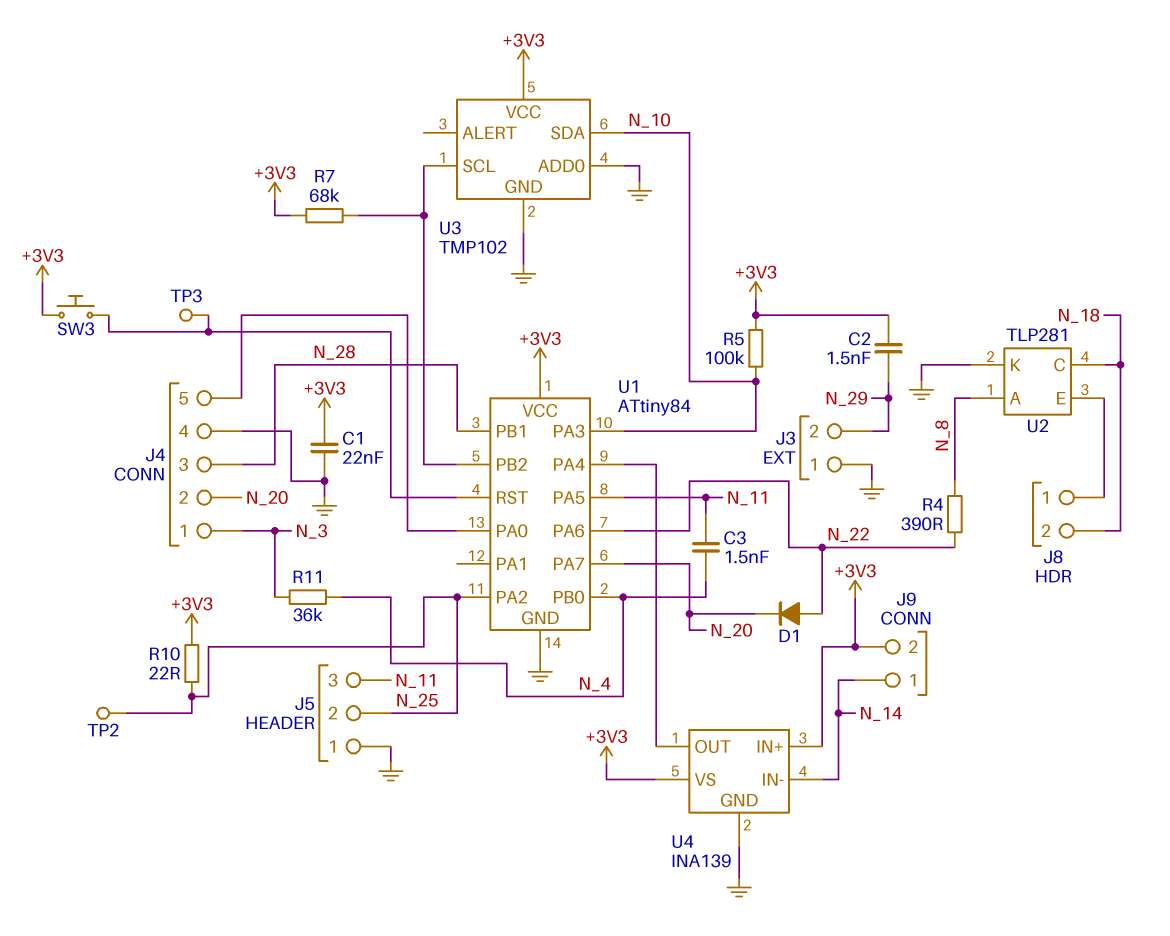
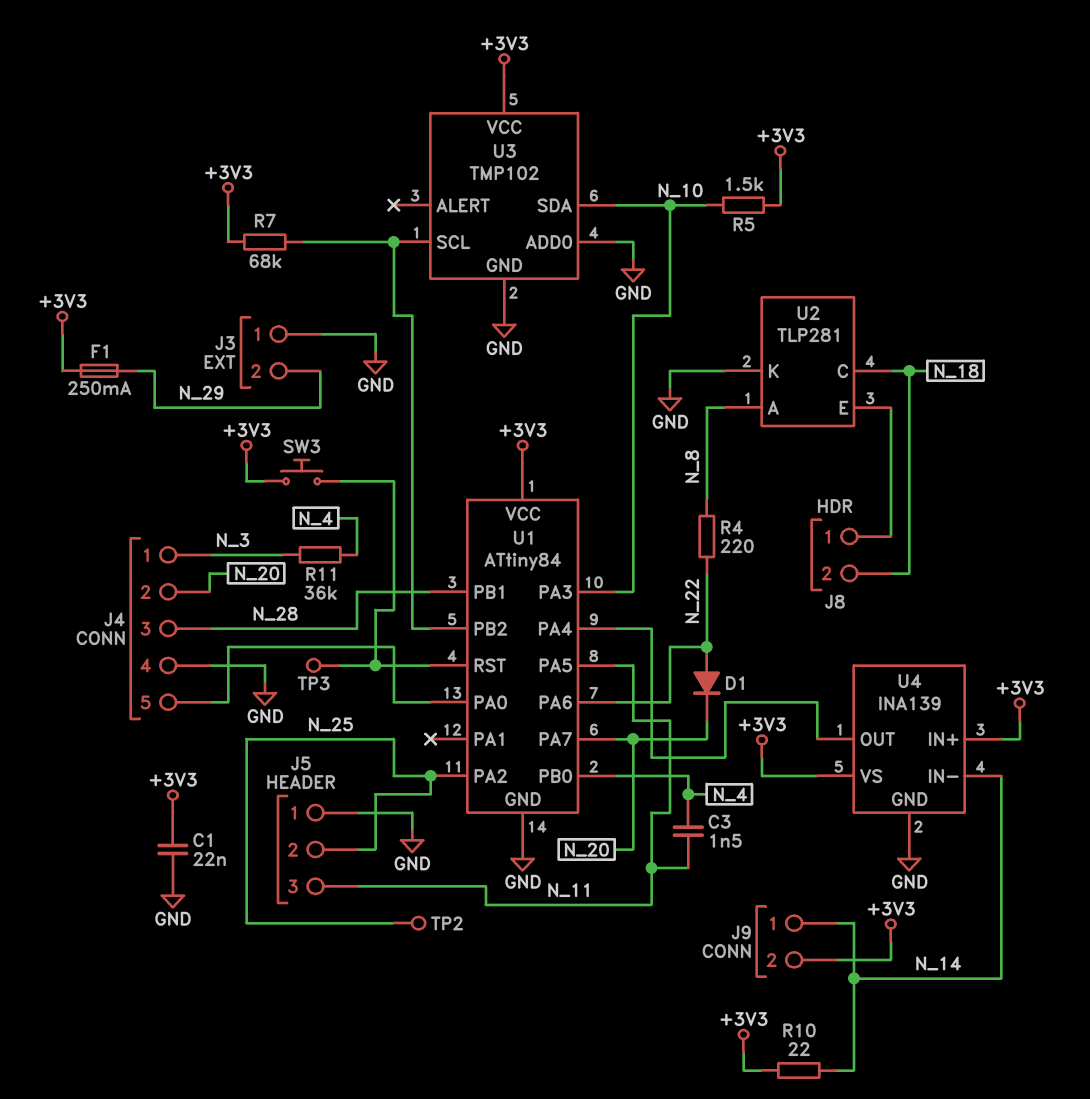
C2: 1.5nF (+3V3, N_29) -> none
F1: none -> 250mA (+3V3, N_29)
R4: 390 (N_8, N_22) -> 220 (N_8, N_22)
R5: 100k (+3V3, N_10) -> 1.5k (+3V3, N_10)
R10: 22 (+3V3, N_25) -> 22 (+3V3, N_14)

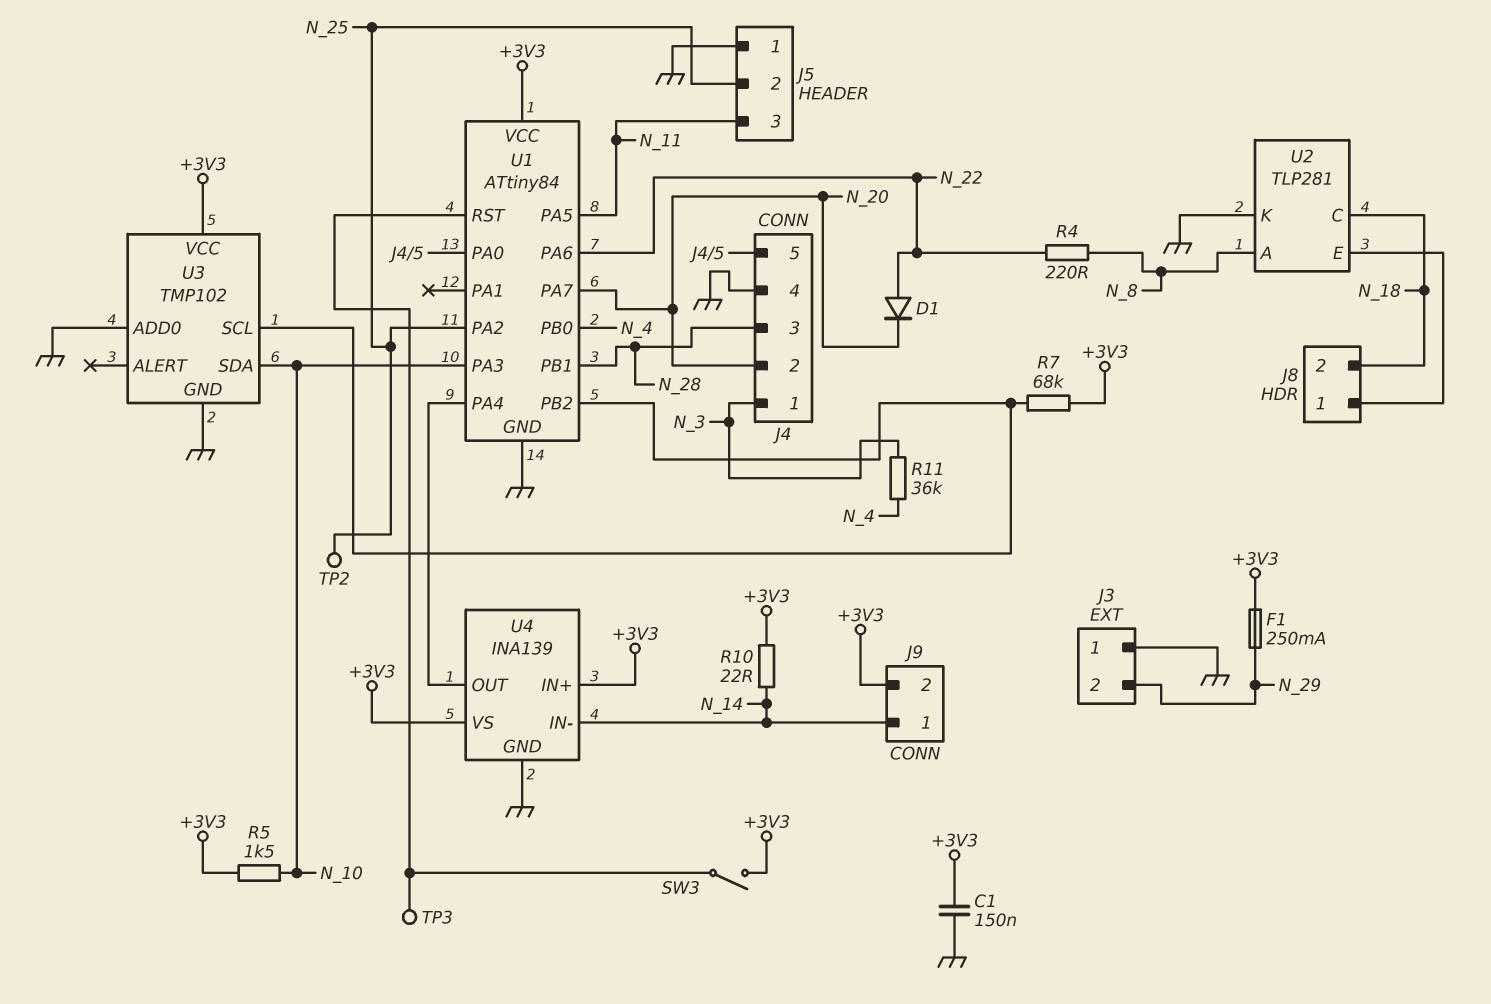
C1: 22nF (+3V3, GND) -> 150nF (+3V3, GND)
C3: 1.5nF (N_4, N_11) -> none
SW3: button (+3V3, U1/RST) -> switch (+3V3, U1/RST)

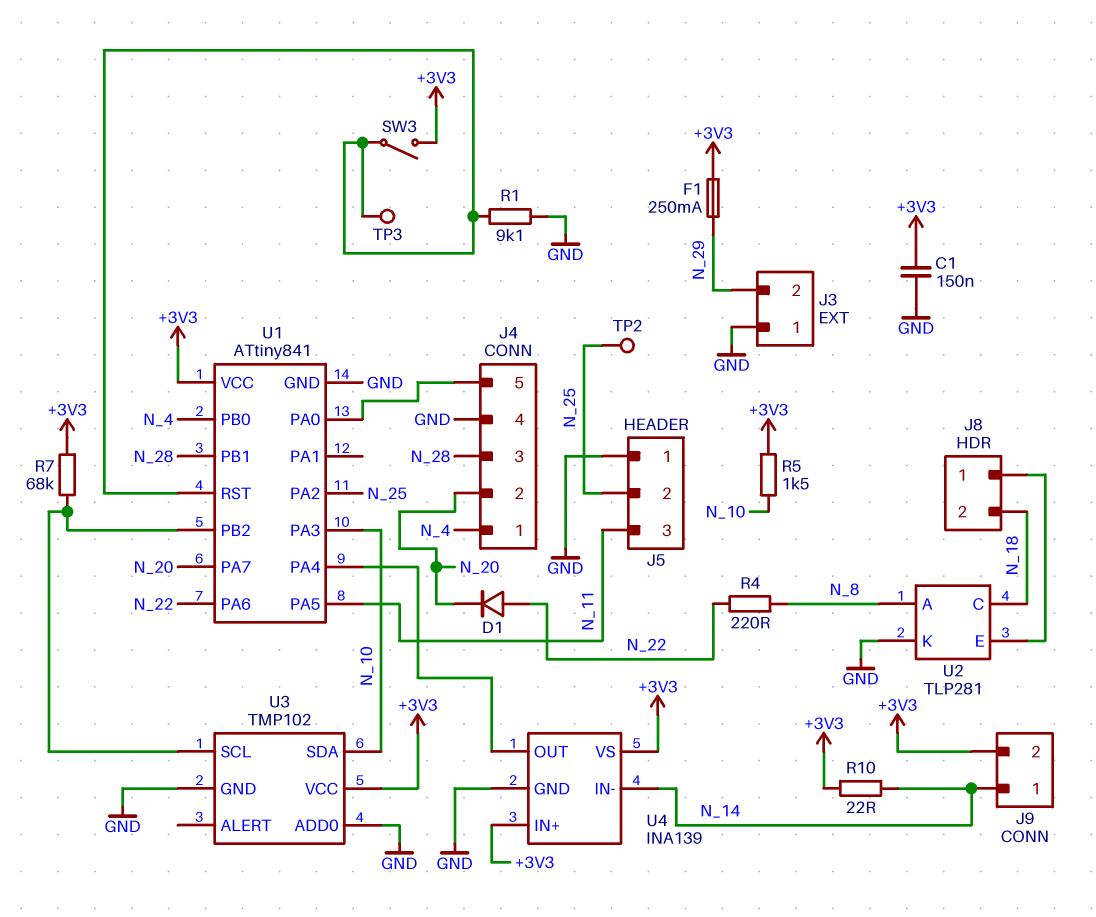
J4 pin 1: N_3 -> N_4
R1: none -> 9.1k (GND, U1/RST)
R11: 36k (N_3, N_4) -> none
U1: ATtiny84 -> ATtiny841

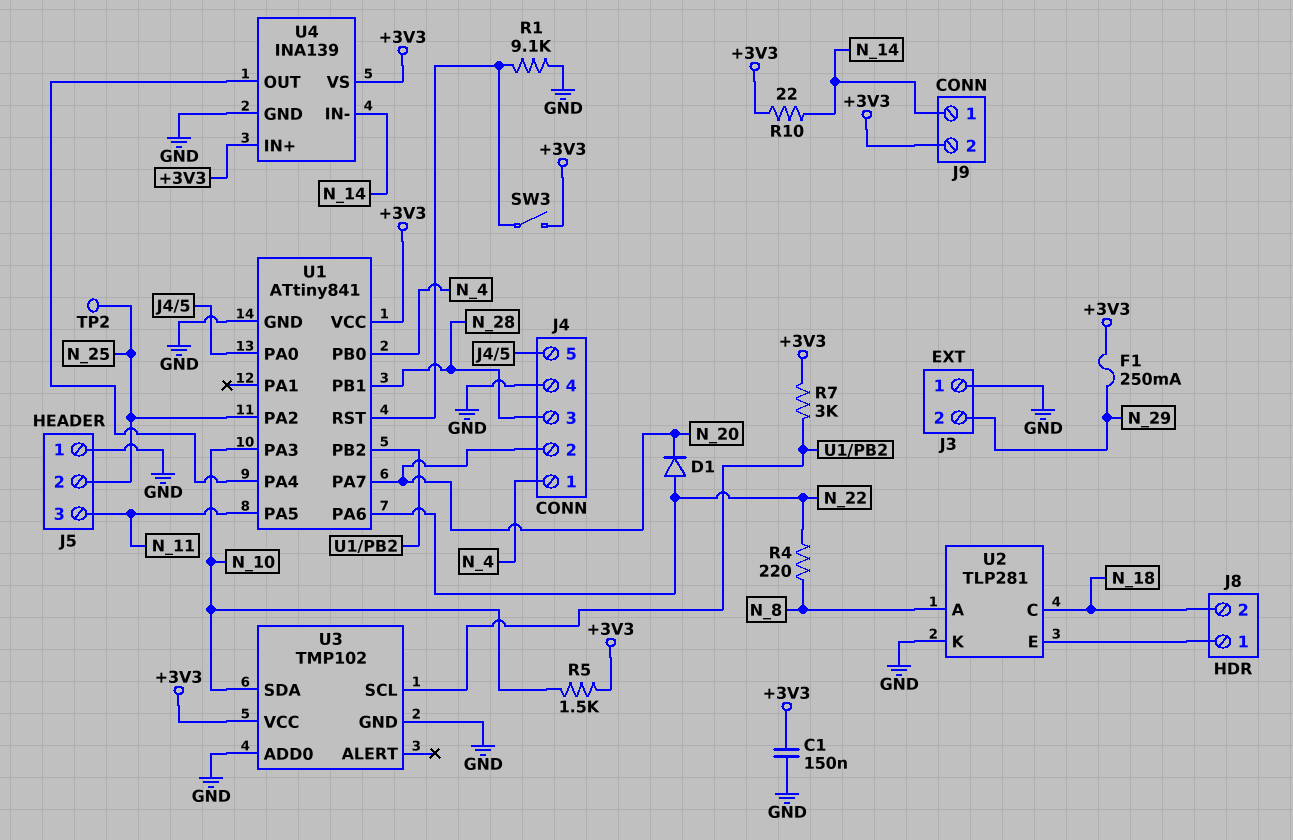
R7: 68k (+3V3, U1/PB2) -> 3k (+3V3, U1/PB2)
TP3: test point (U1/RST) -> none

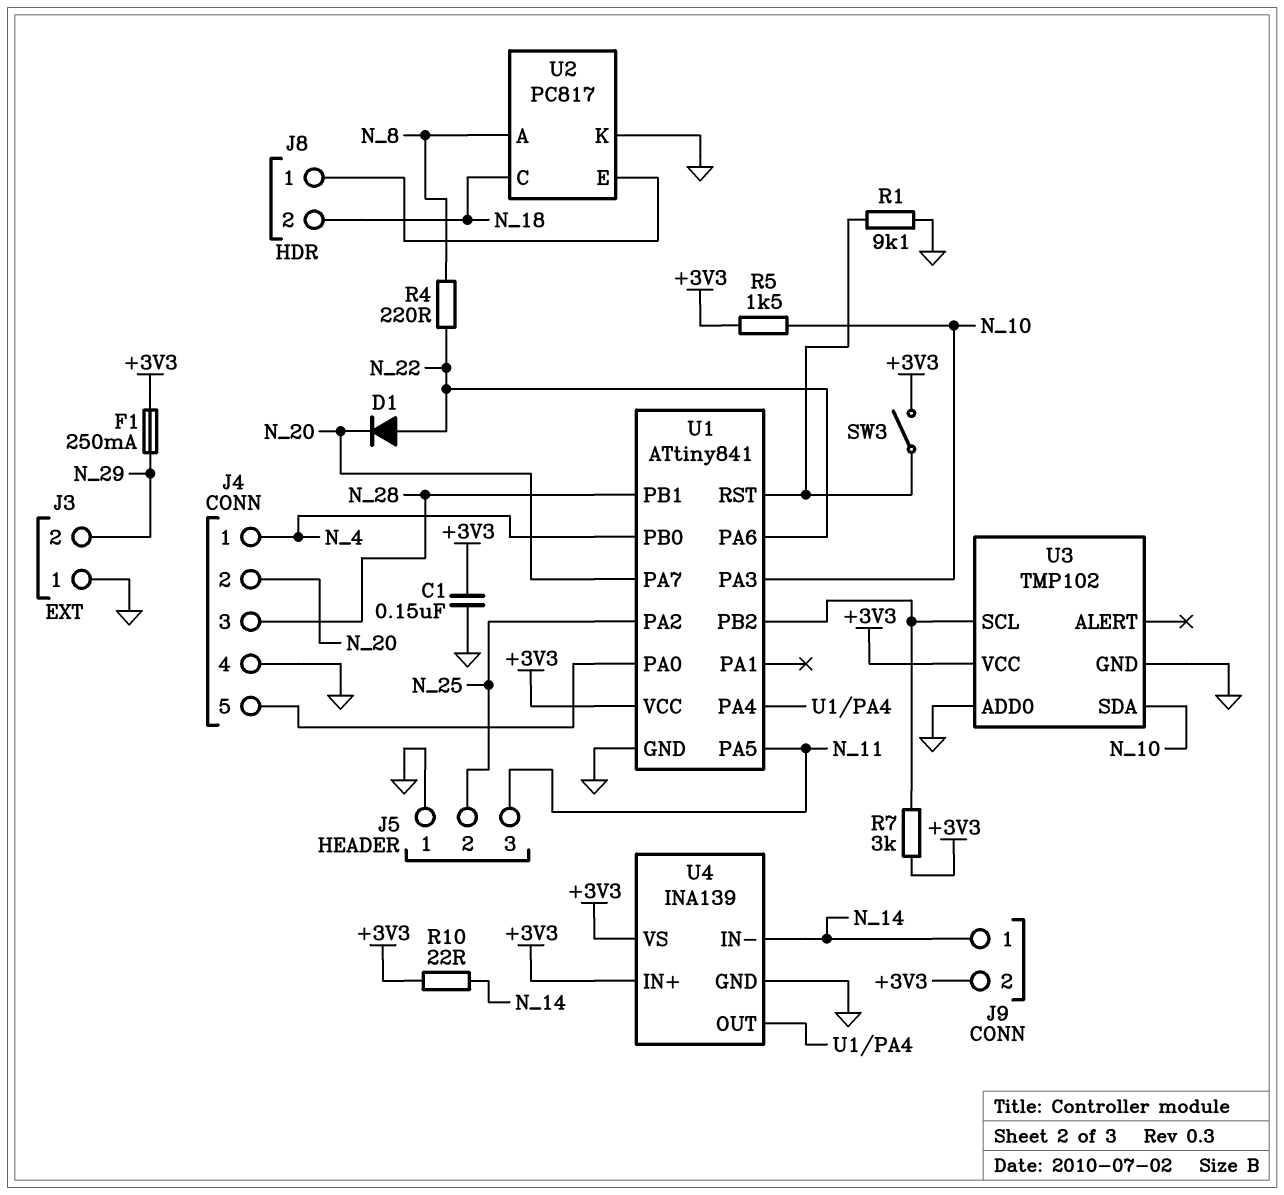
TP2: test point (N_25) -> none
U2: TLP281 -> PC817

